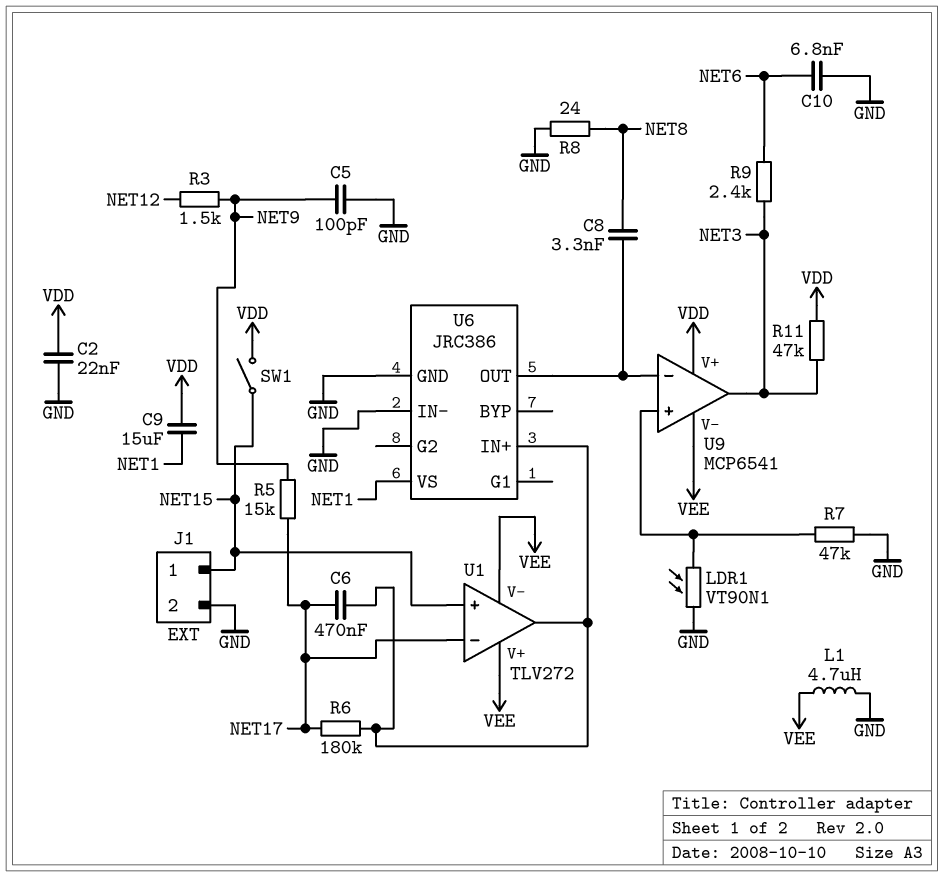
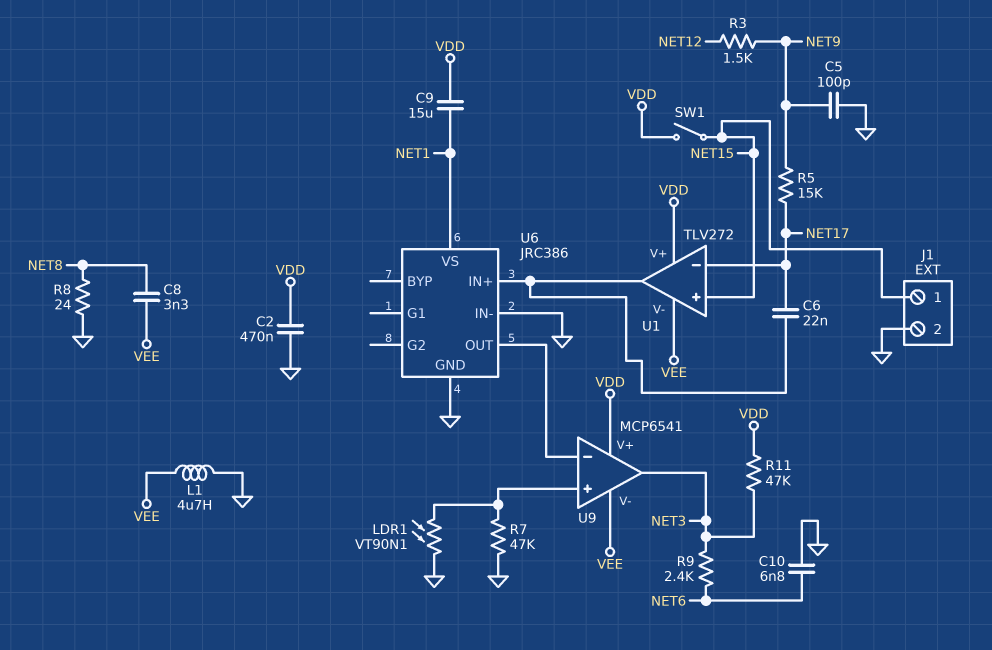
C2: 22nF (GND, VDD) -> 470nF (GND, VDD)
C6: 470nF (NET17, U1/out) -> 22nF (NET17, U1/out)
C8: 3.3nF (NET8, U6/OUT) -> 3.3nF (NET8, VEE)
R6: 180k (NET17, U1/out) -> none
U1 pin V+: VEE -> VDD

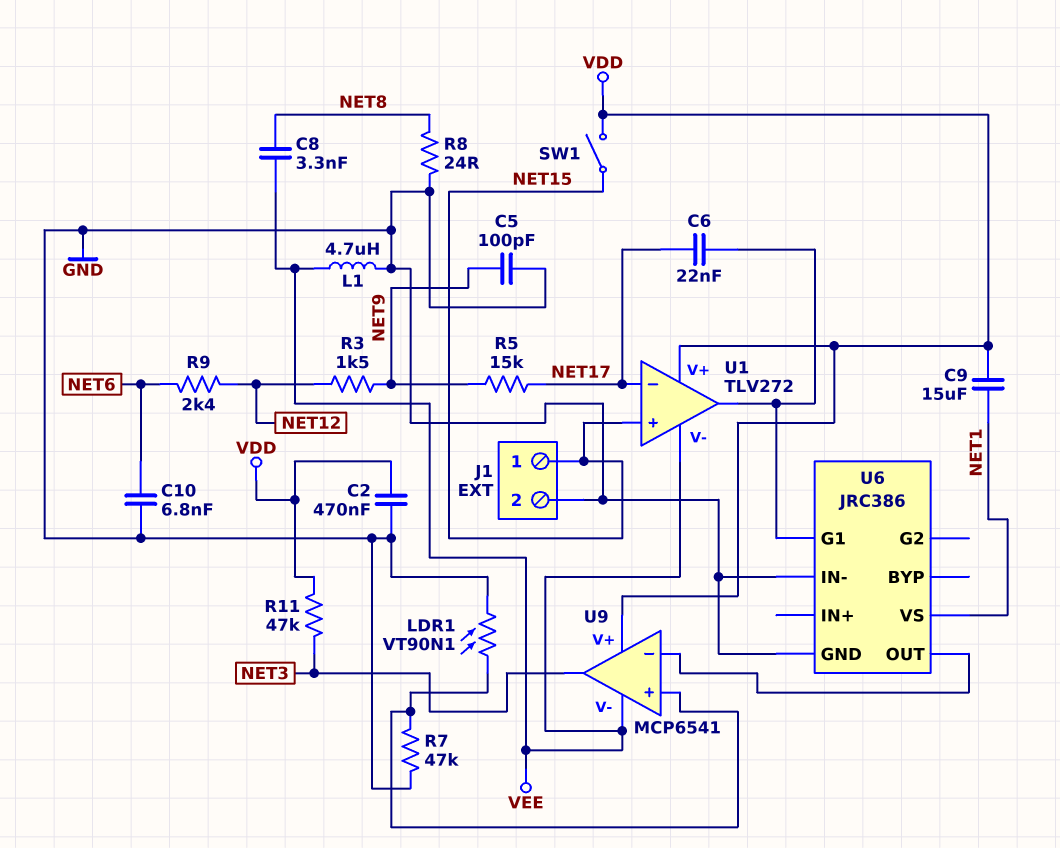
R9: 2.4k (NET3, NET6) -> 2.4k (NET6, NET12)
U6 pin G1: none -> U1/out
U6 pin IN+: U1/out -> none

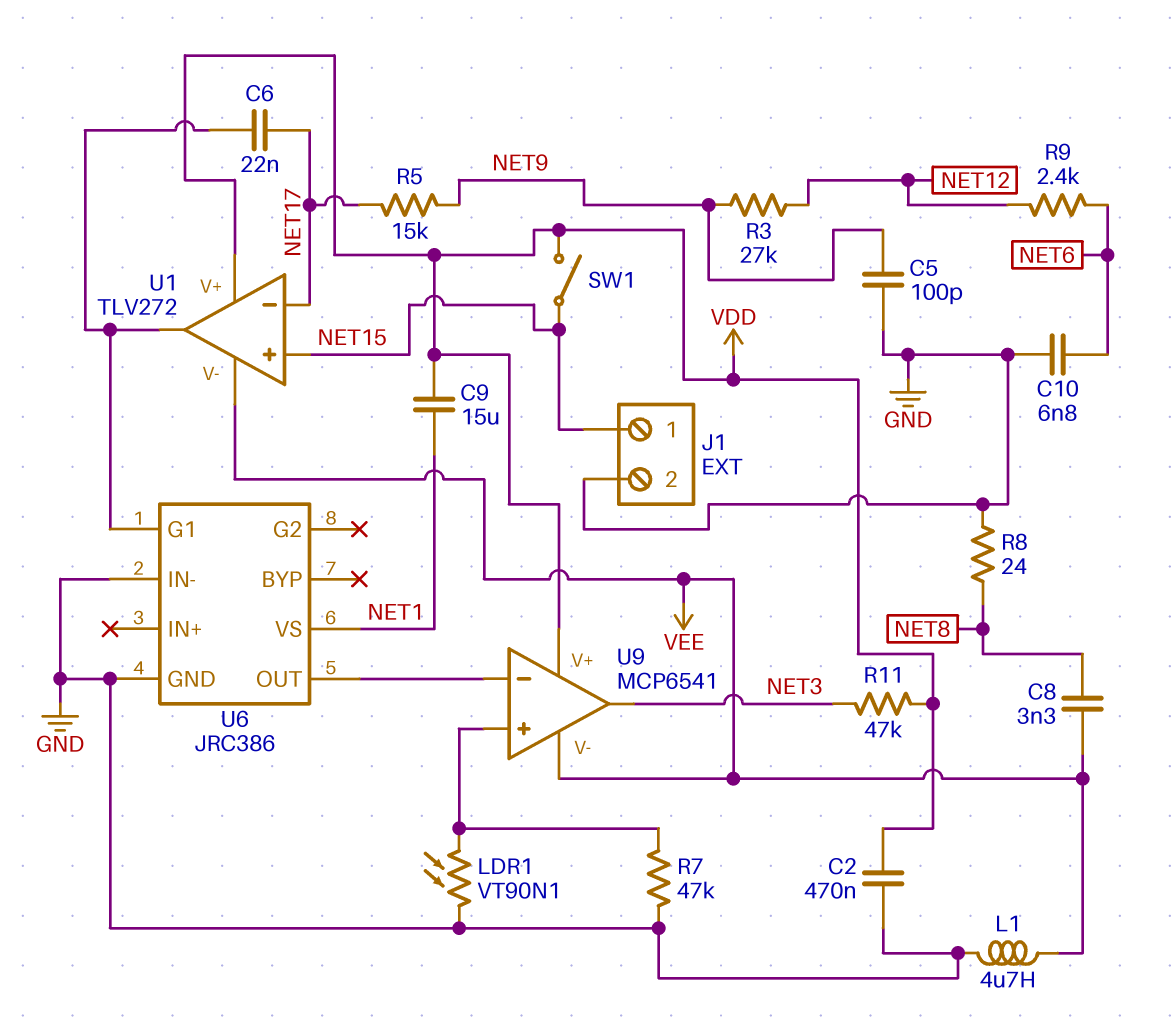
R3: 1.5k (NET9, NET12) -> 27k (NET9, NET12)

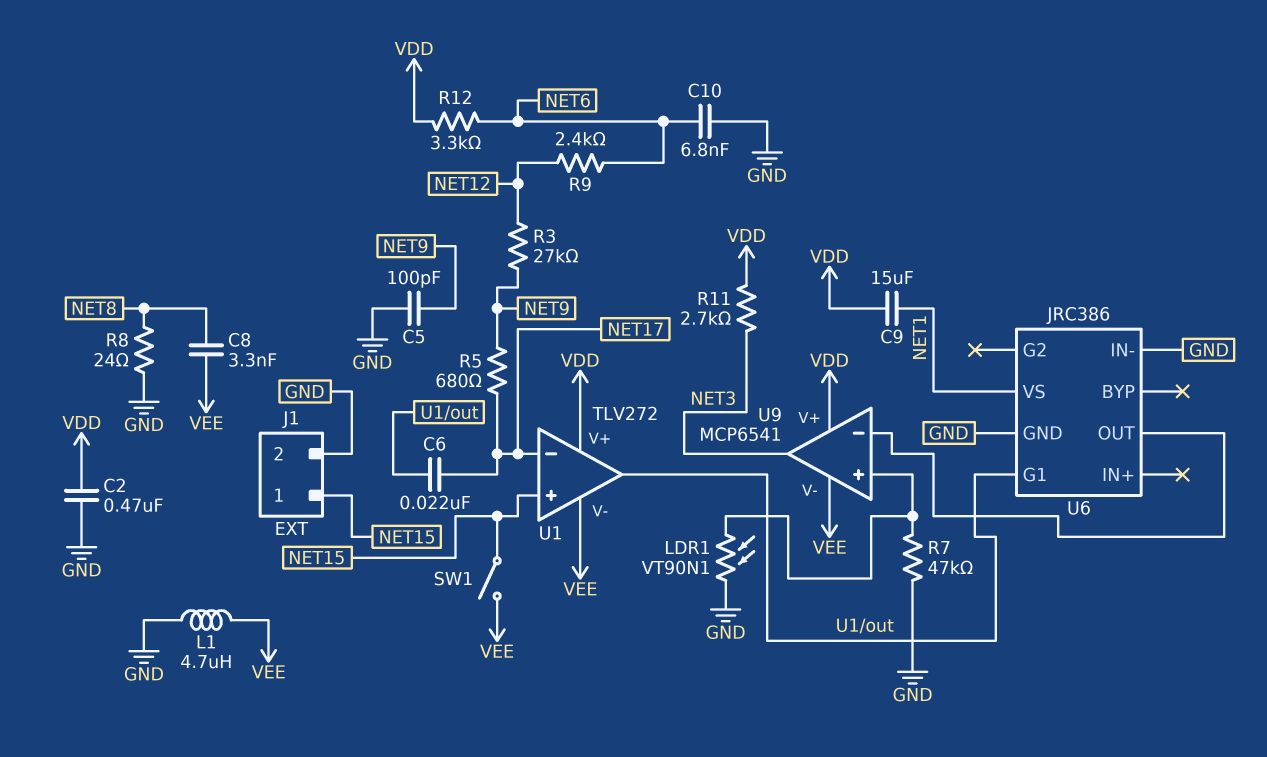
R5: 15k (NET9, NET17) -> 680 (NET9, NET17)
R11: 47k (NET3, VDD) -> 2.7k (NET3, VDD)
R12: none -> 3.3k (NET6, VDD)
SW1: switch (NET15, VDD) -> switch (NET15, VEE)

